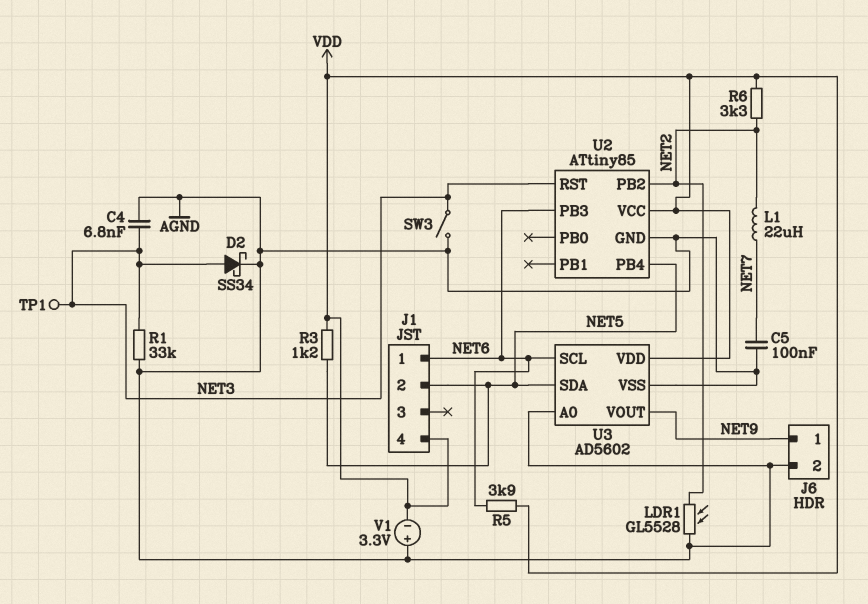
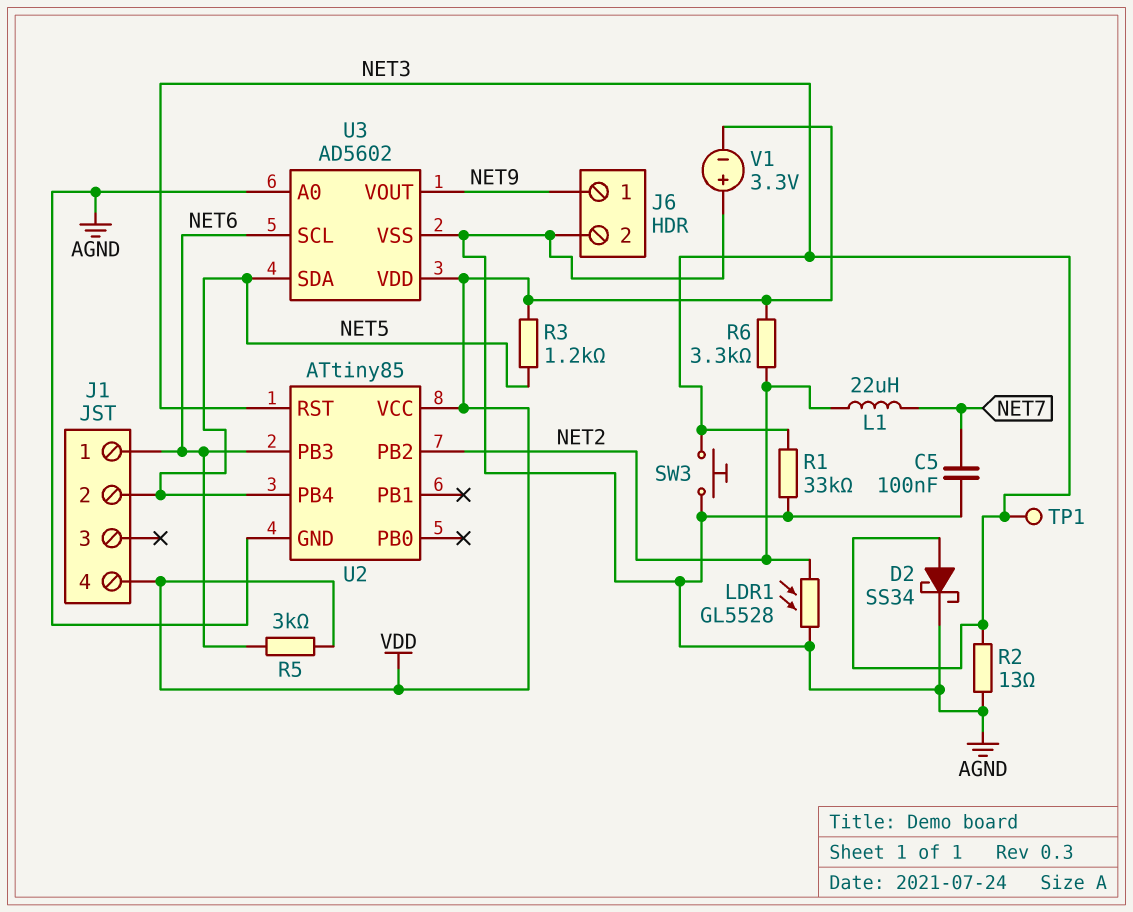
C4: 6.8nF (AGND, NET3) -> none
R2: none -> 13 (AGND, NET3)
R5: 3.9k (NET6, VDD) -> 3k (NET6, VDD)
SW3: switch (AGND, NET3) -> button (AGND, NET3)

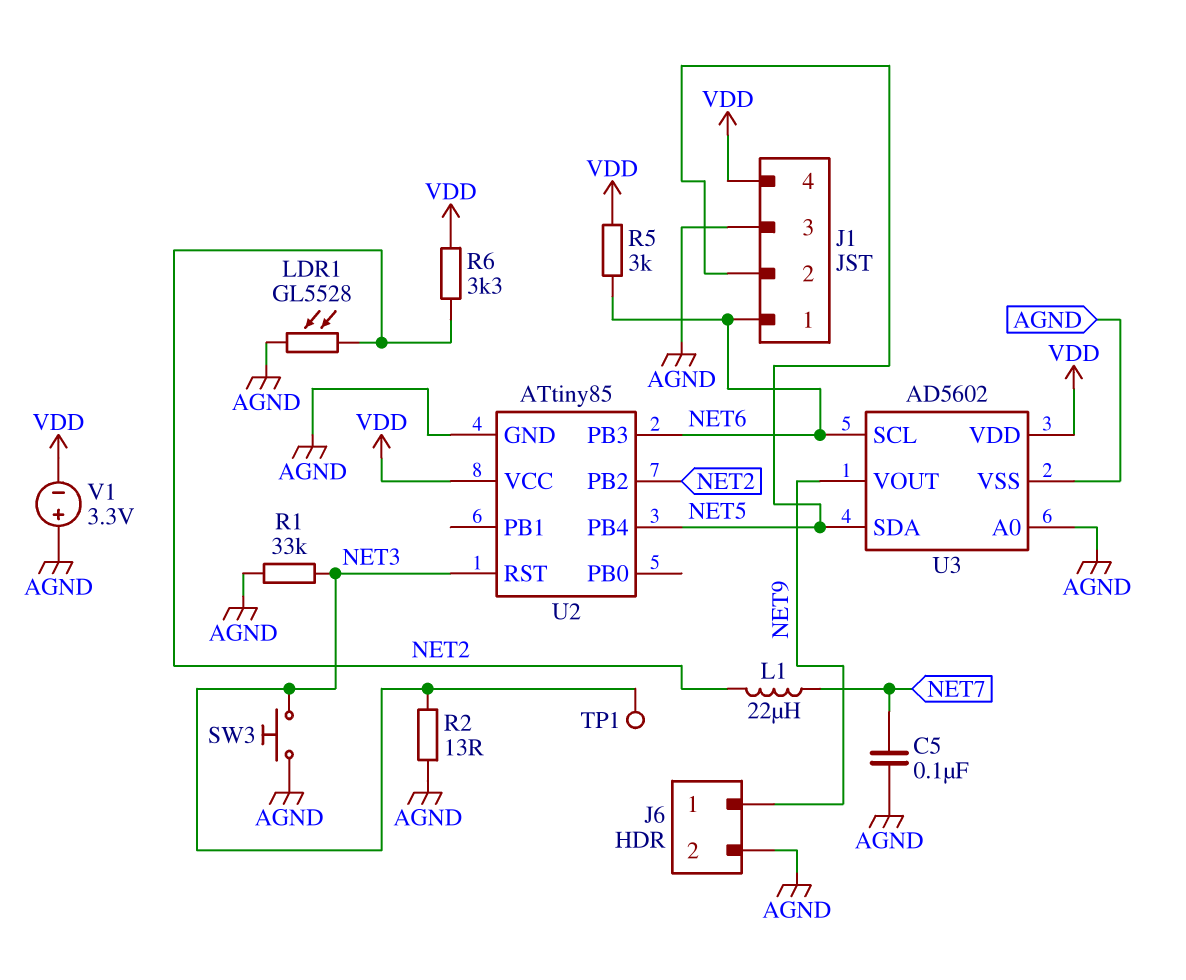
D2: schottky SS34 (A NET3, K AGND) -> none
J1 pin 3: none -> AGND
R3: 1.2k (NET5, VDD) -> none

